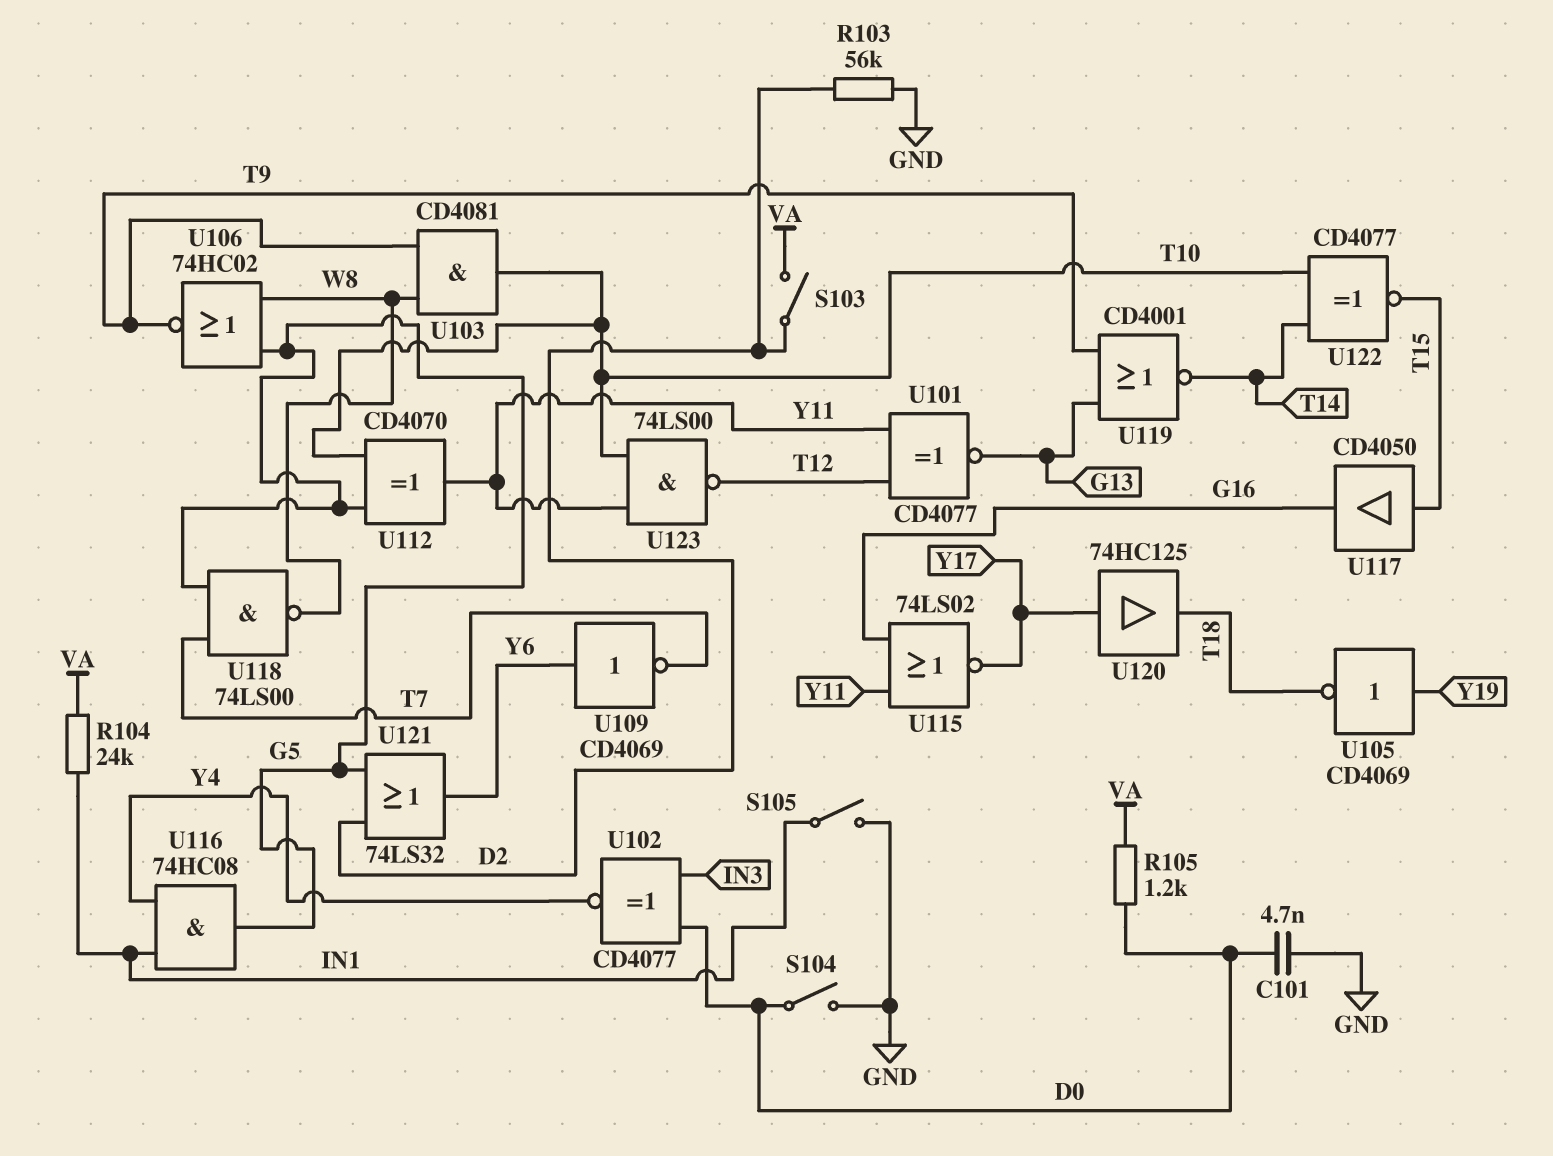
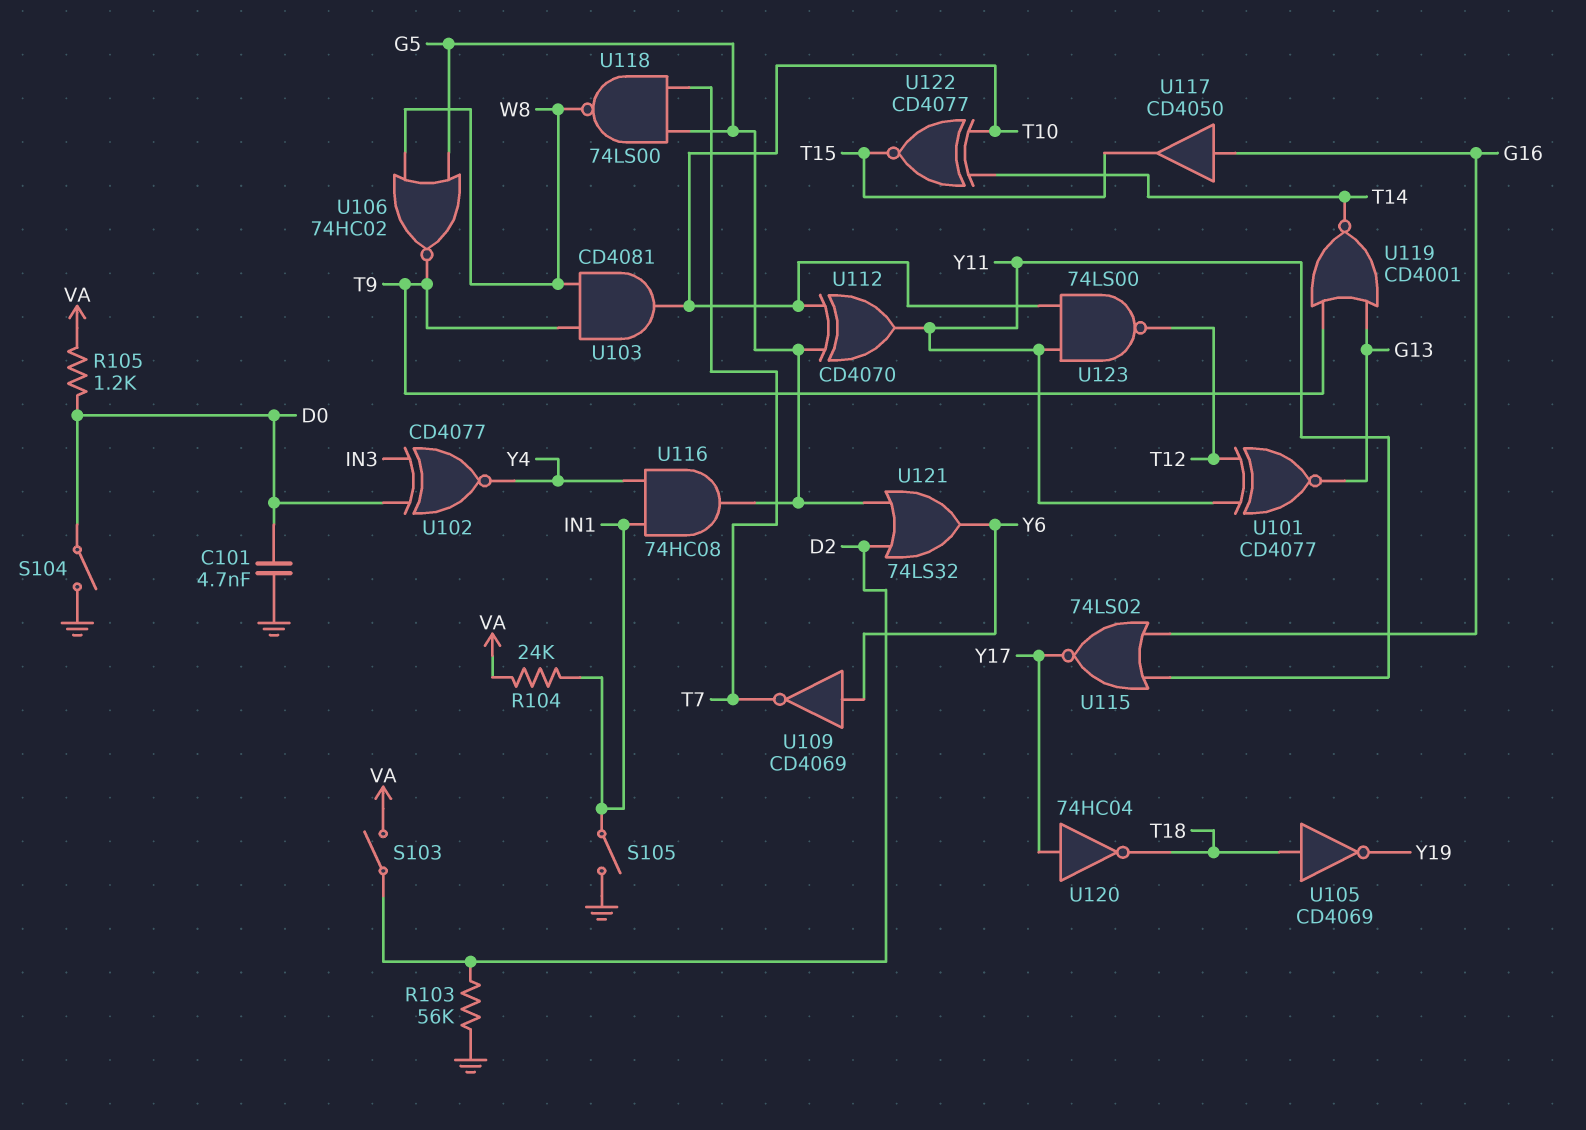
U105: NOT CD4069 (in Y19, out T18) -> NOT CD4069 (in T18, out Y19)
U117: buffer CD4050 (in T15, out G16) -> buffer CD4050 (in G16, out T15)
U120: buffer 74HC125 (in Y17, out T18) -> NOT 74HC04 (in Y17, out T18)

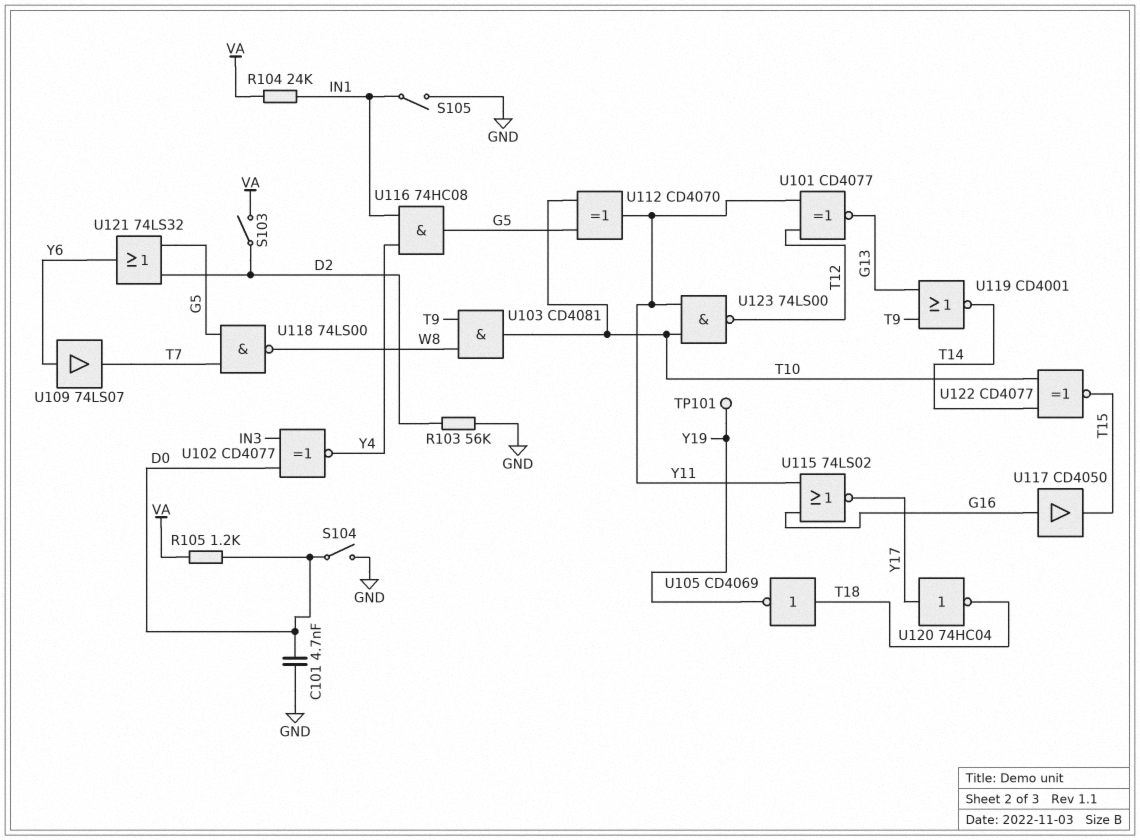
TP101: none -> test point (Y19)
U106: NOR 74HC02 (in G5, in W8, out T9) -> none
U109: NOT CD4069 (in Y6, out T7) -> buffer 74LS07 (in Y6, out T7)

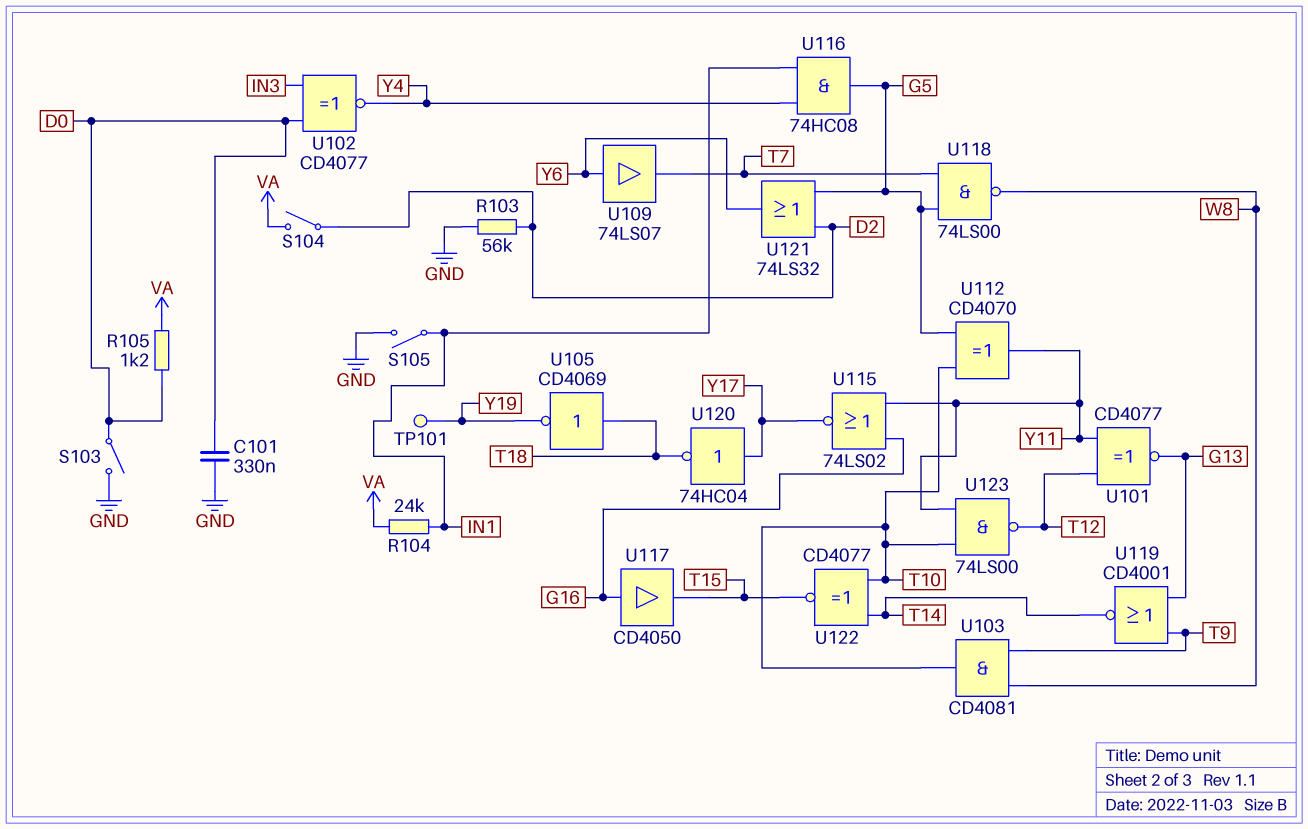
C101: 4.7nF (D0, GND) -> 330nF (D0, GND)
S103: switch (D2, VA) -> switch (D0, GND)
S104: switch (D0, GND) -> switch (D2, VA)

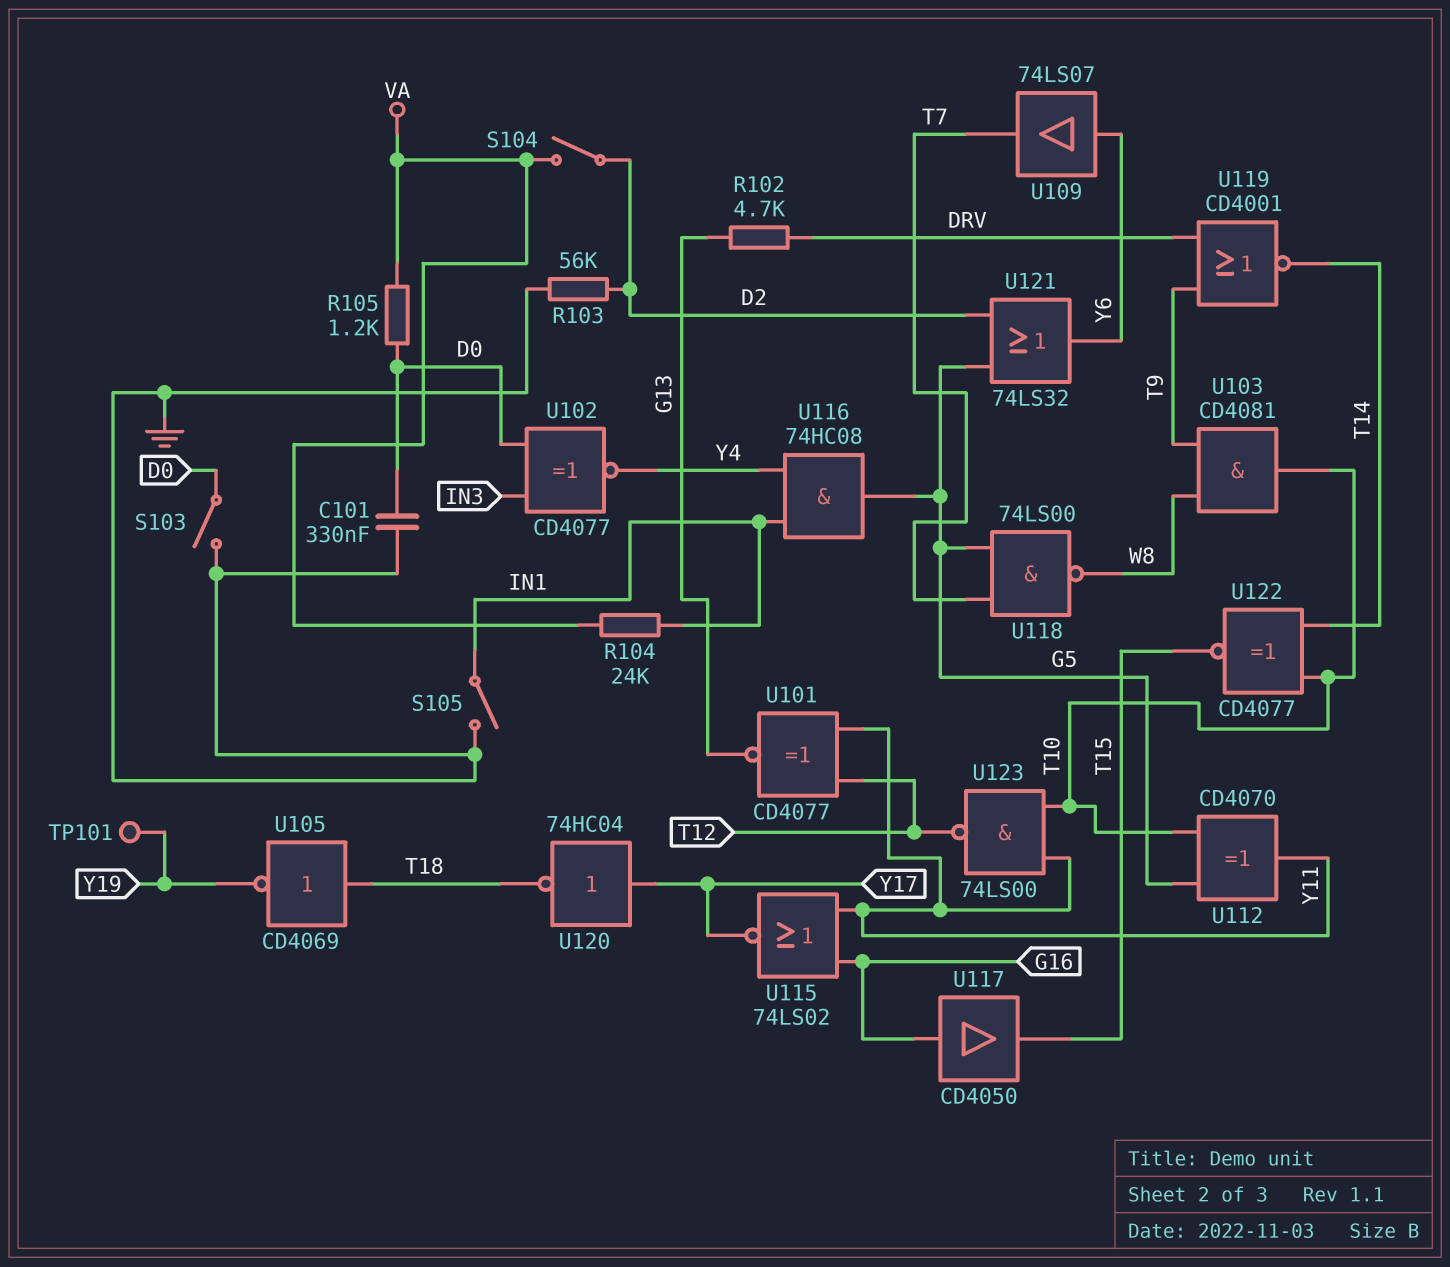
R102: none -> 4.7k (DRV, G13)
U119: NOR CD4001 (in G13, in T9, out T14) -> NOR CD4001 (in DRV, in T9, out T14)

